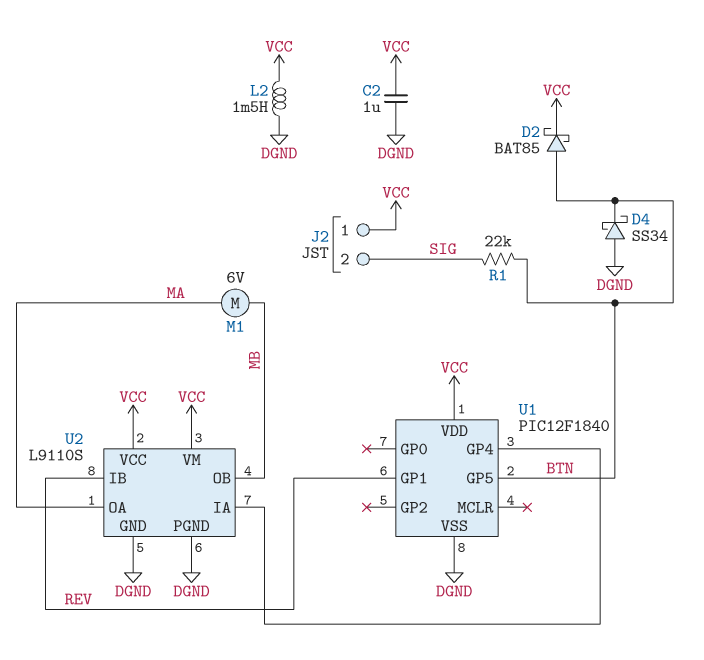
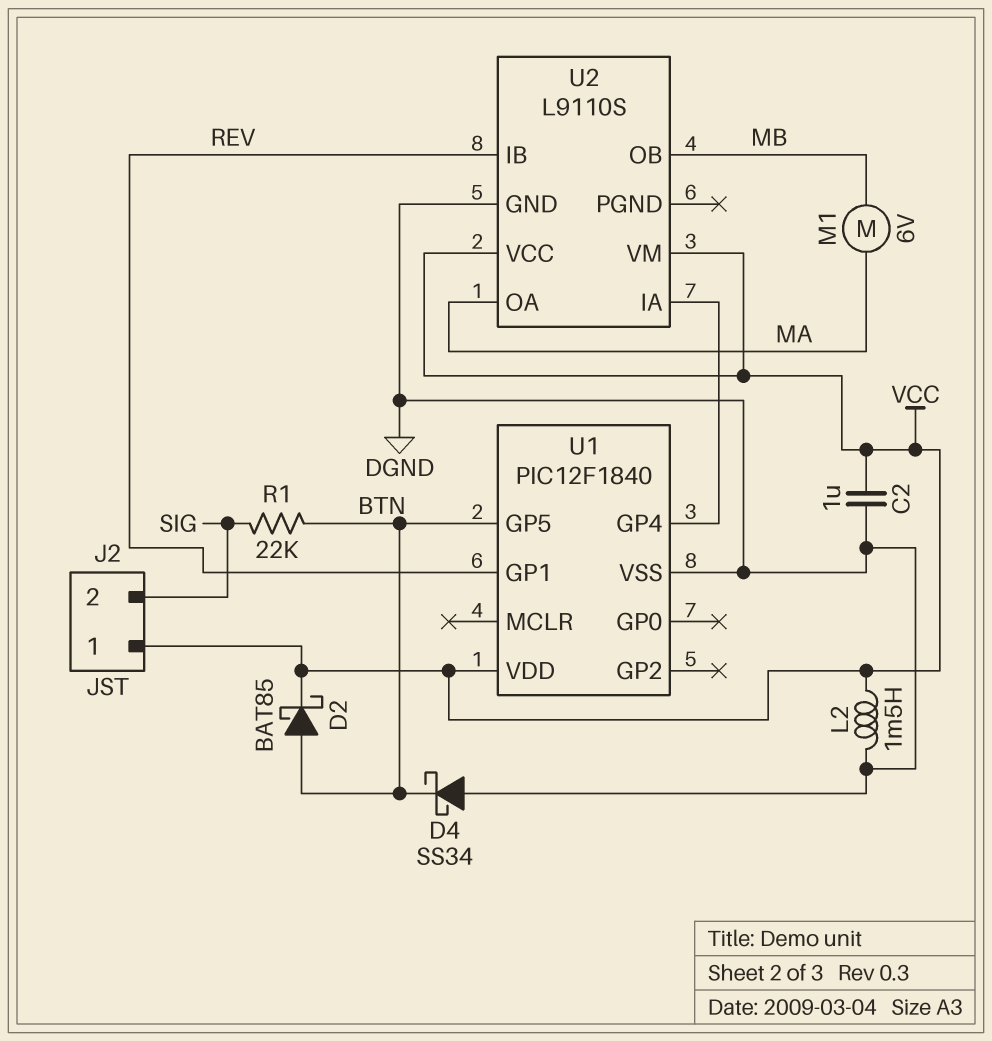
U2 pin PGND: DGND -> none

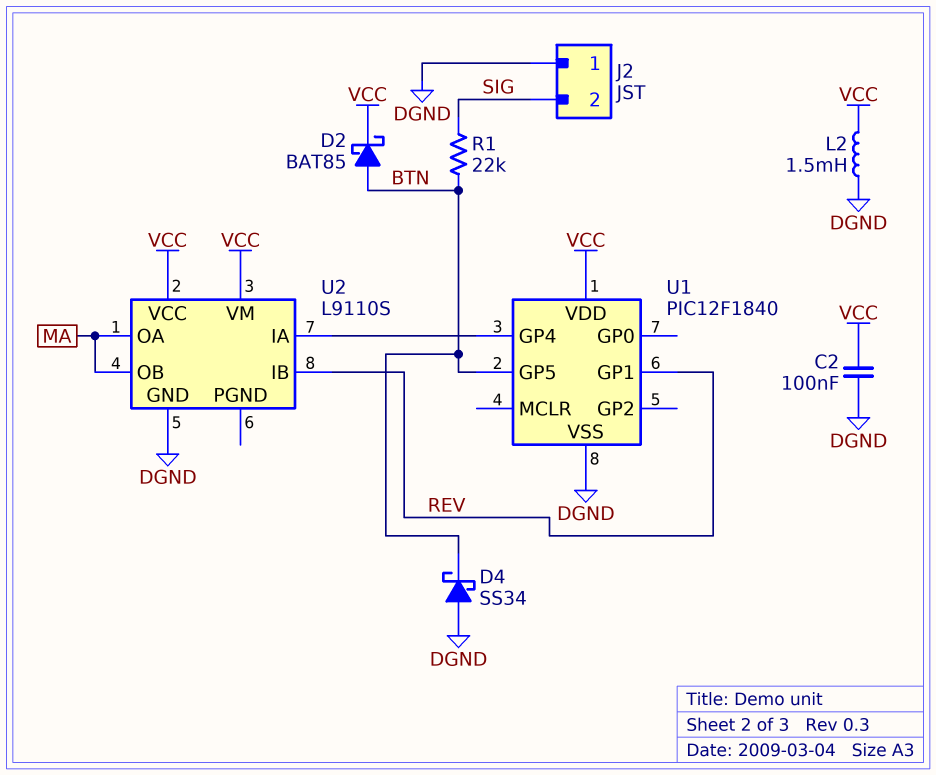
C2: 1uF (DGND, VCC) -> 100nF (DGND, VCC)
J2 pin 1: VCC -> DGND
M1: motor 6V (MA, MB) -> none
U2 pin OB: MB -> MA

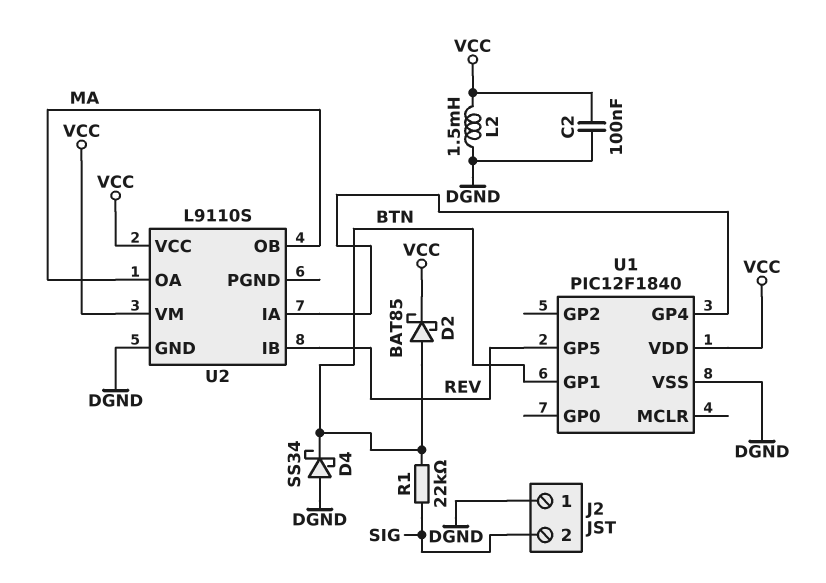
U1 pin GP1: REV -> BTN
U1 pin GP5: BTN -> REV

